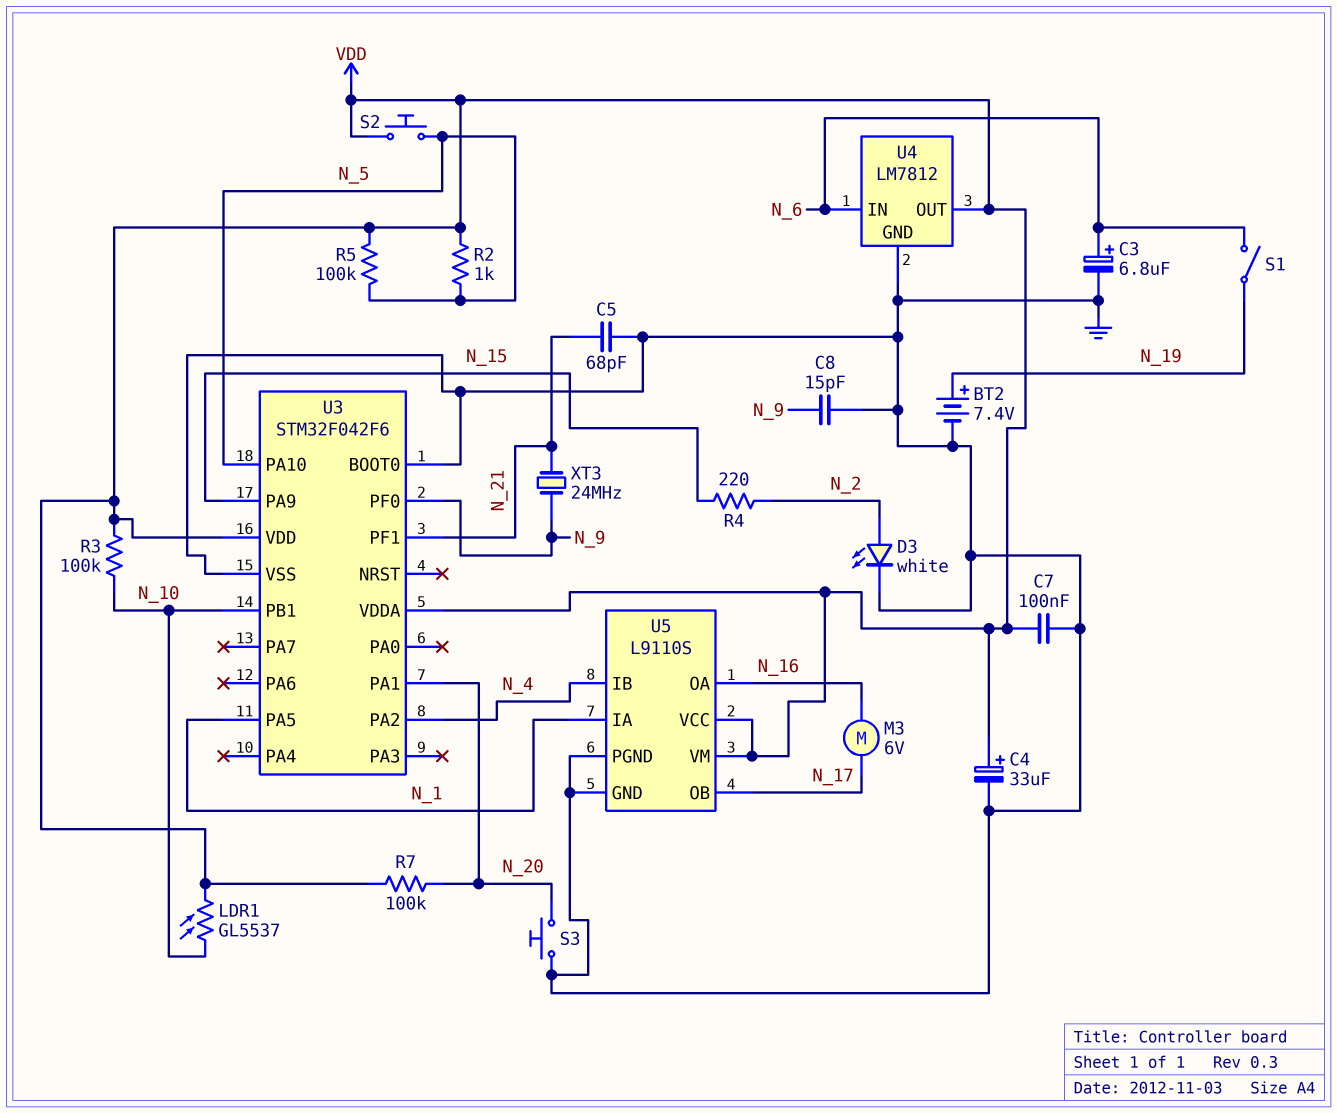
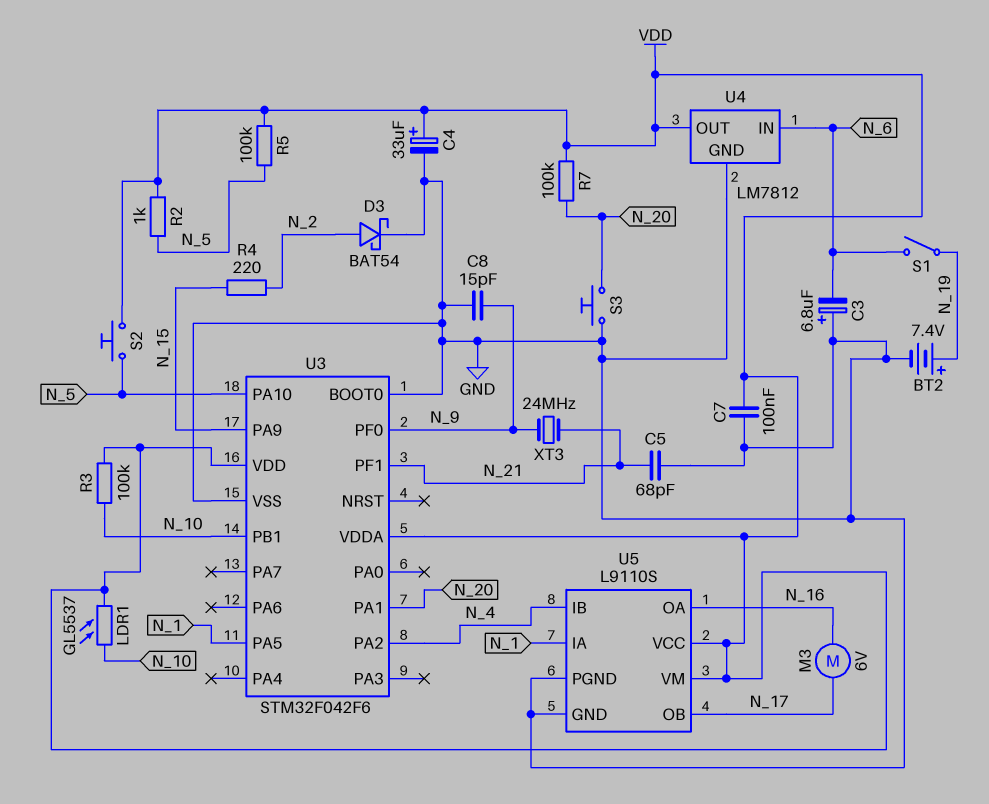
C3: 6.8uF (plus N_6, minus GND) -> 6.8uF (plus GND, minus N_6)
D3: LED white (A N_2, K GND) -> schottky BAT54 (A N_2, K GND)

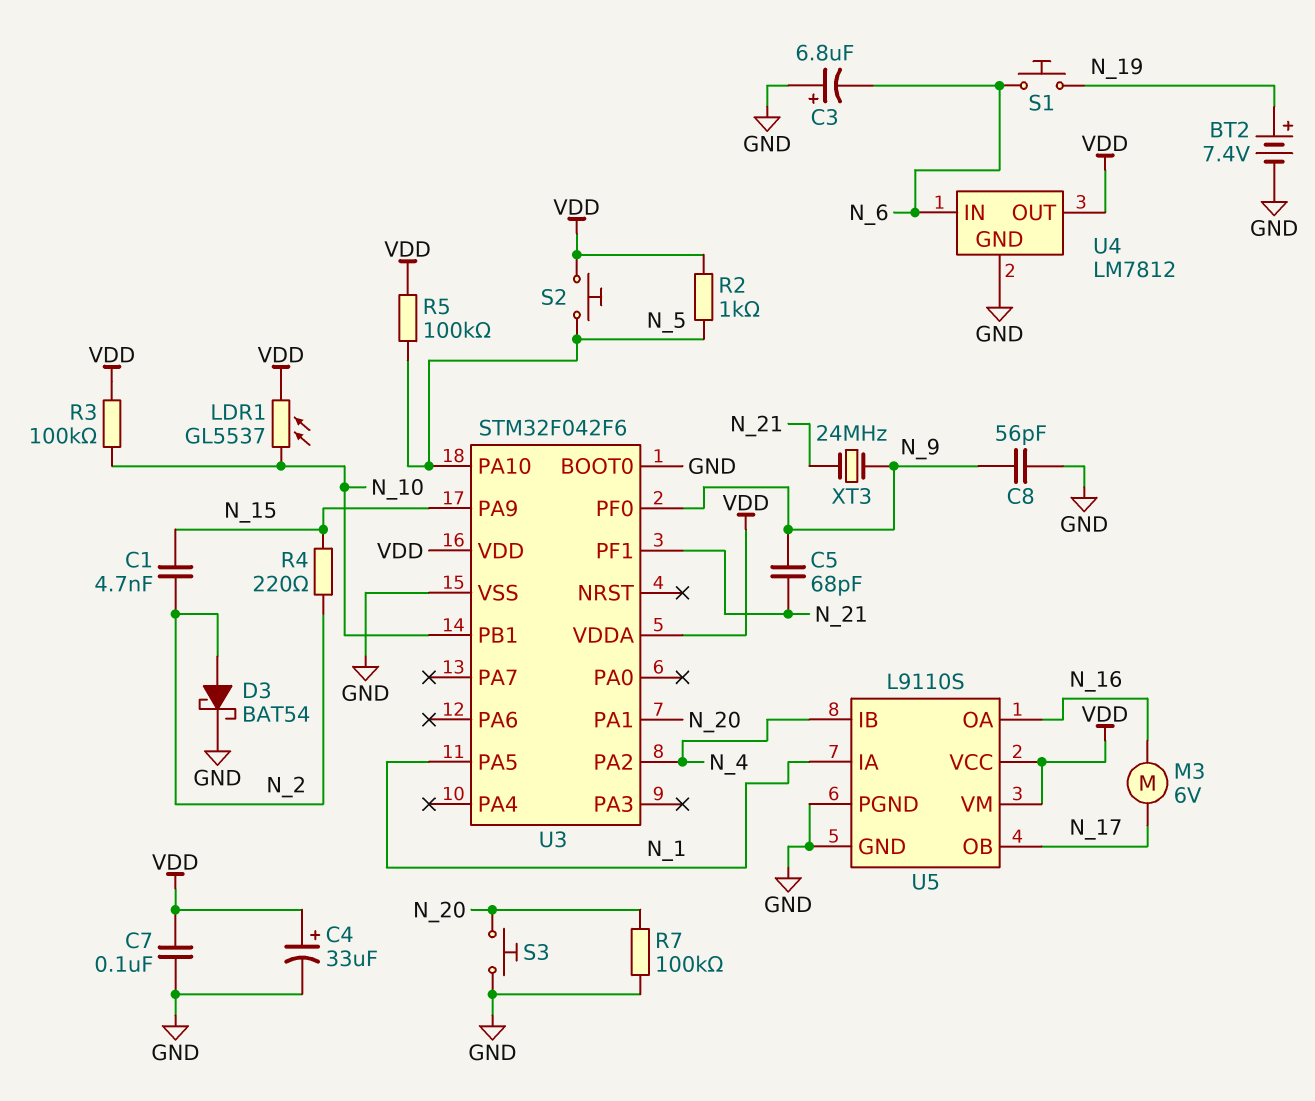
C1: none -> 4.7nF (N_2, N_15)
C5: 68pF (GND, N_21) -> 68pF (N_9, N_21)
C8: 15pF (GND, N_9) -> 56pF (GND, N_9)
R7: 100k (N_20, VDD) -> 100k (GND, N_20)
S1: switch (N_6, N_19) -> button (N_6, N_19)

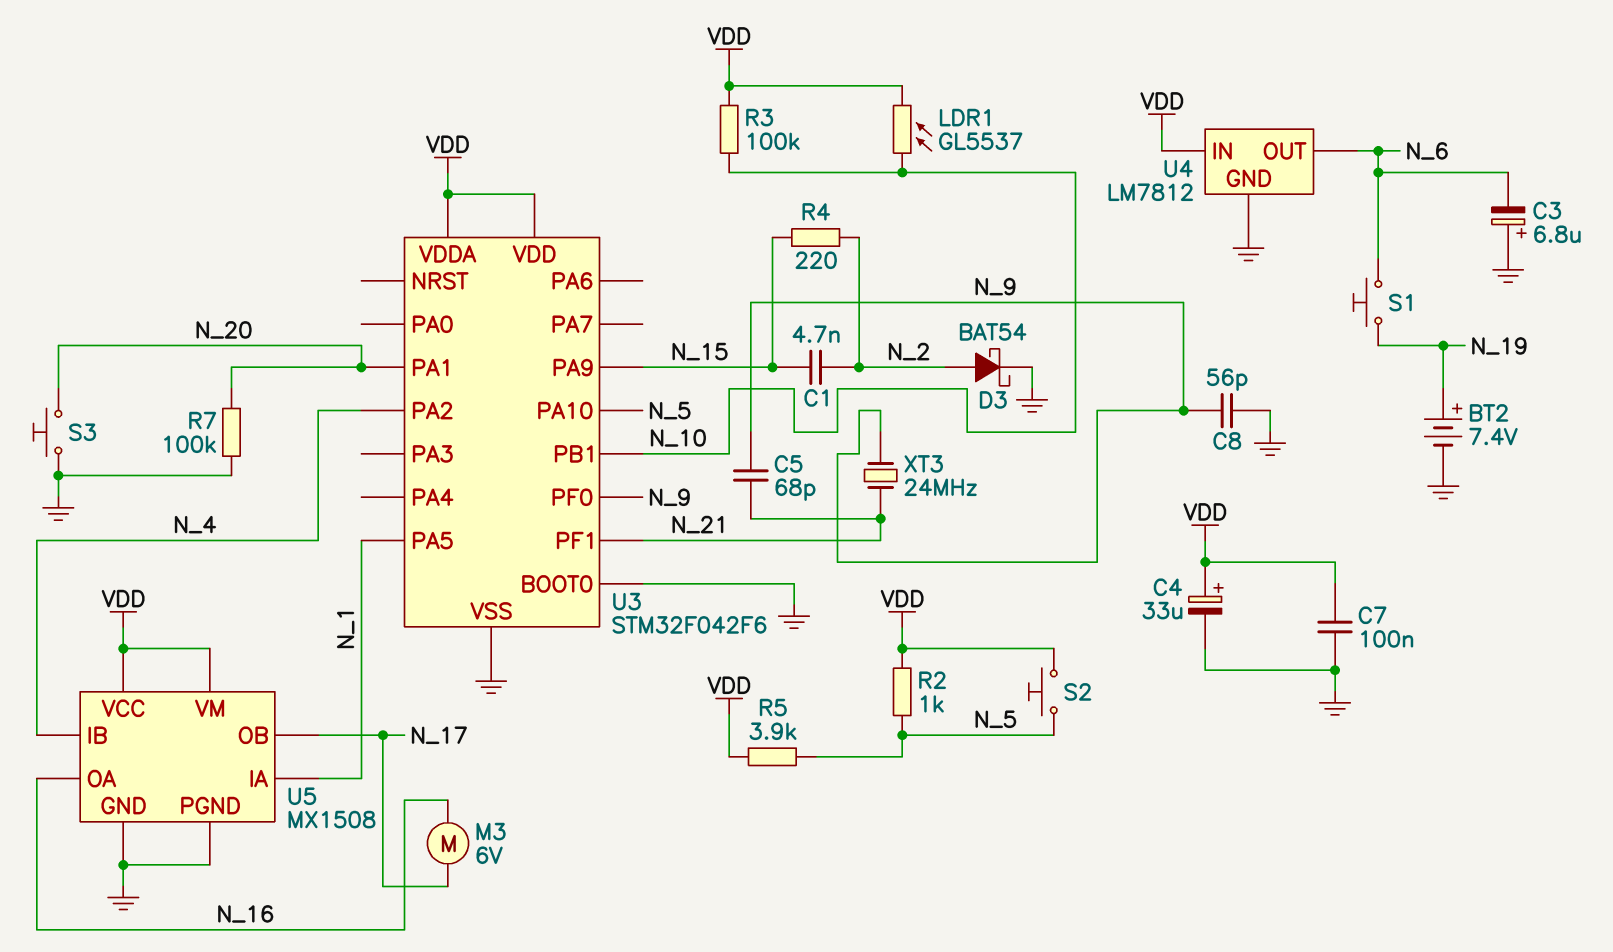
R5: 100k (N_5, VDD) -> 3.9k (N_5, VDD)
U4 pin IN: N_6 -> VDD
U4 pin OUT: VDD -> N_6
U5: L9110S -> MX1508

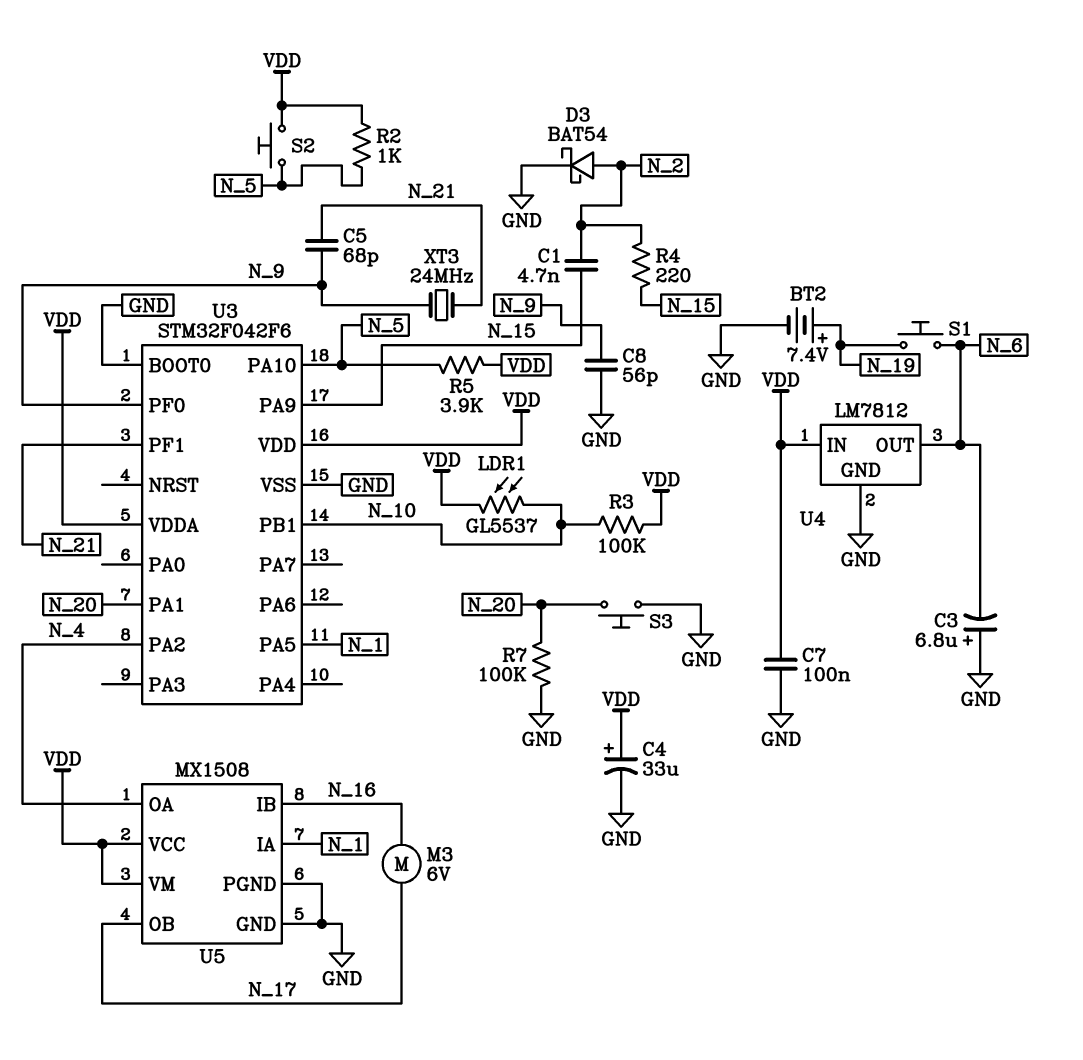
U5 pin IB: N_4 -> N_16
U5 pin OA: N_16 -> N_4

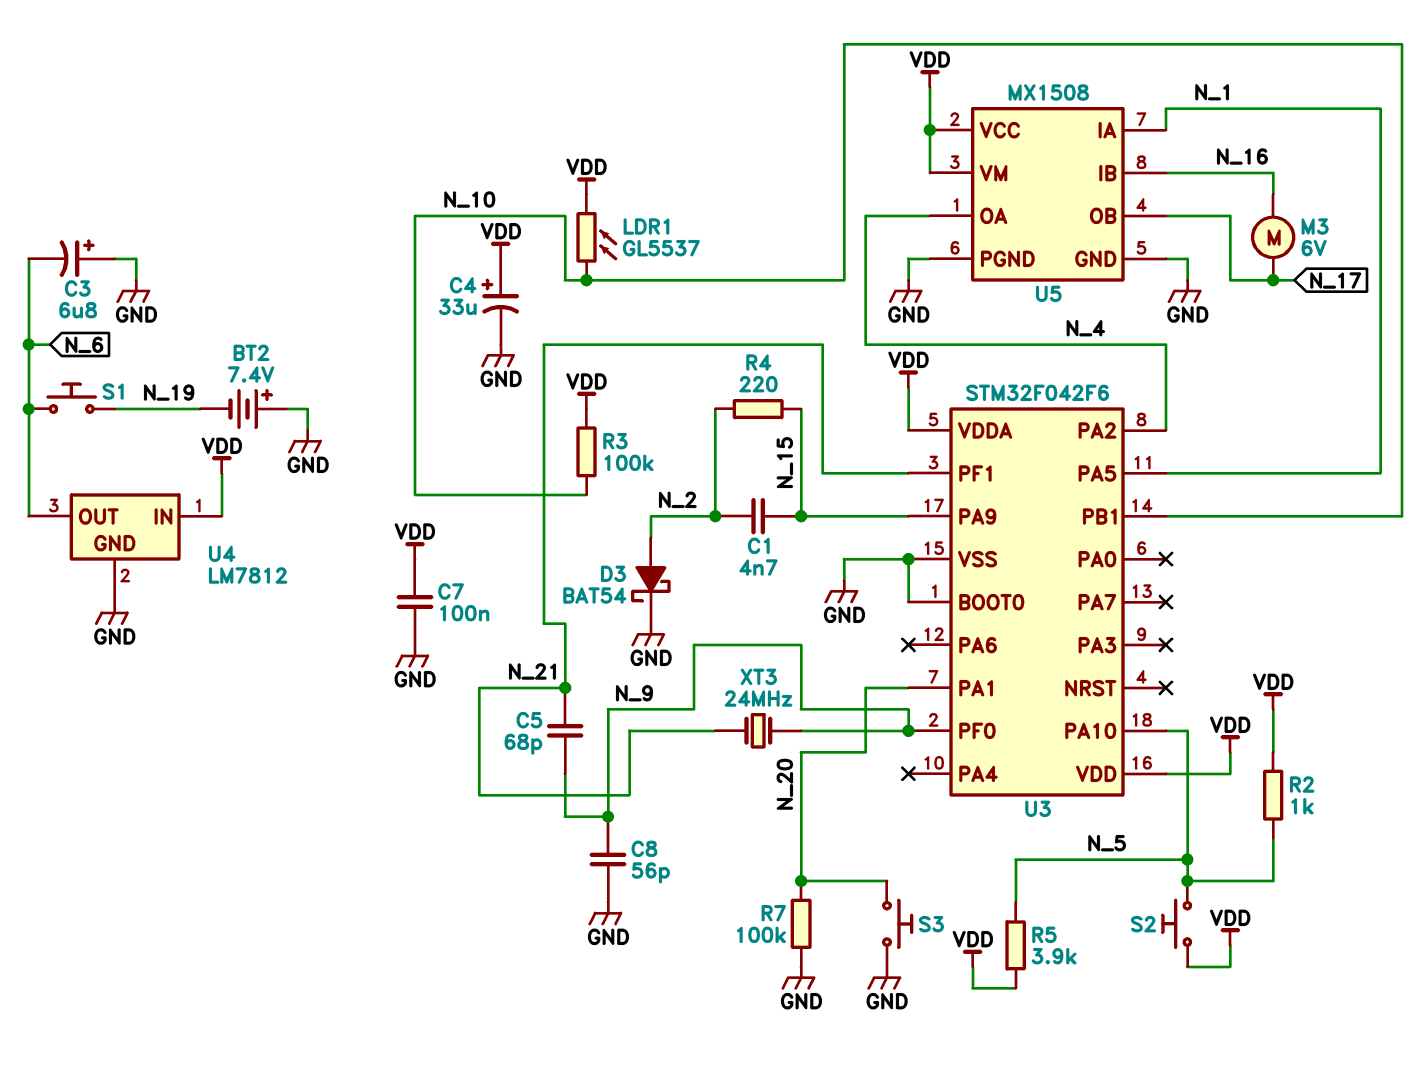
BT2: 7.4V (plus N_19, minus GND) -> 7.4V (plus GND, minus N_19)

